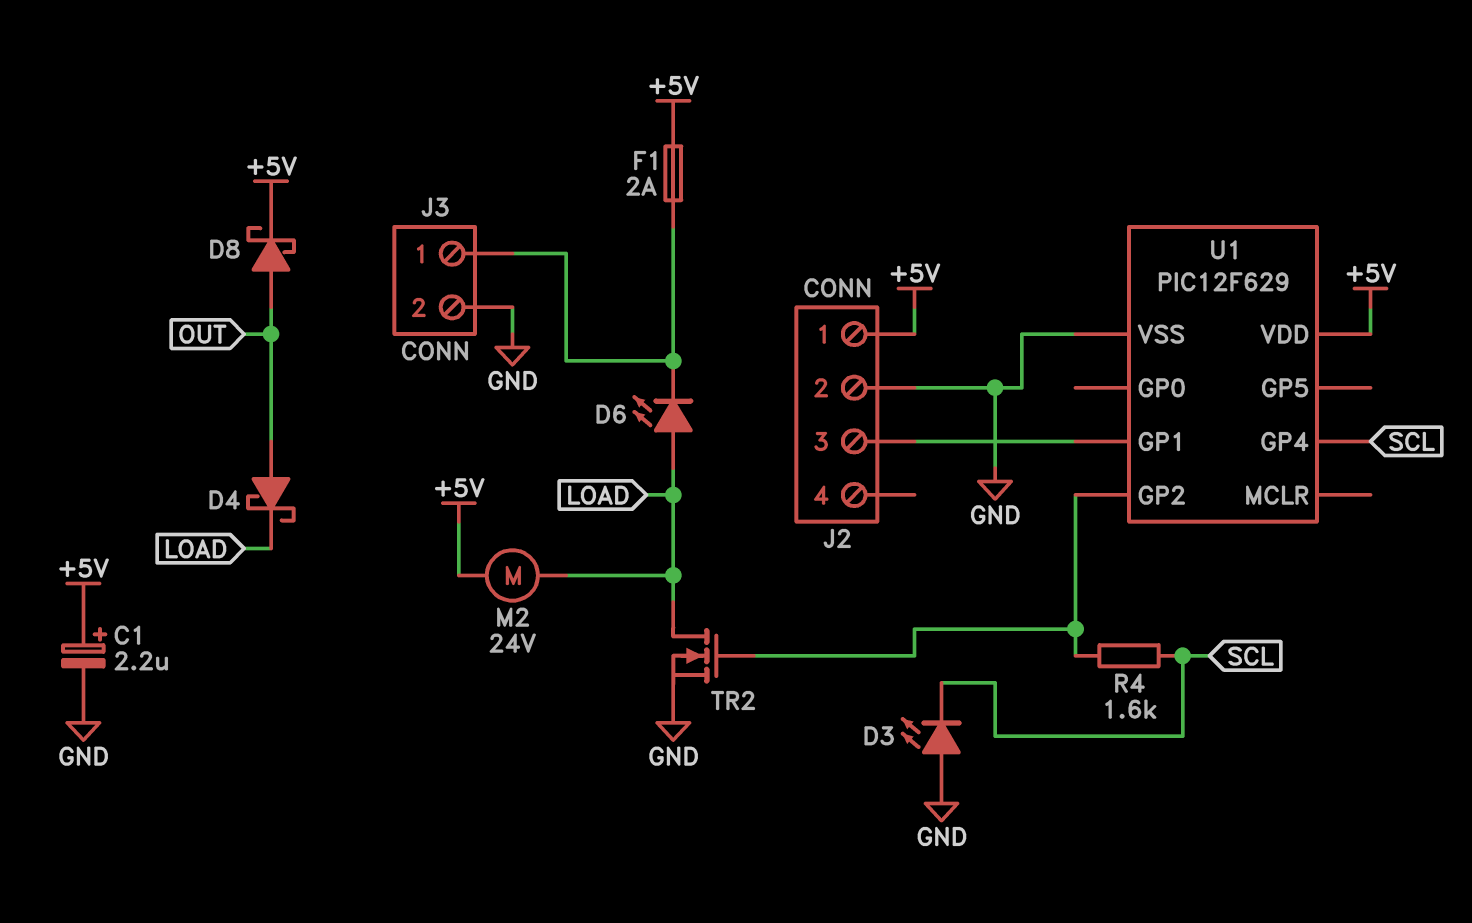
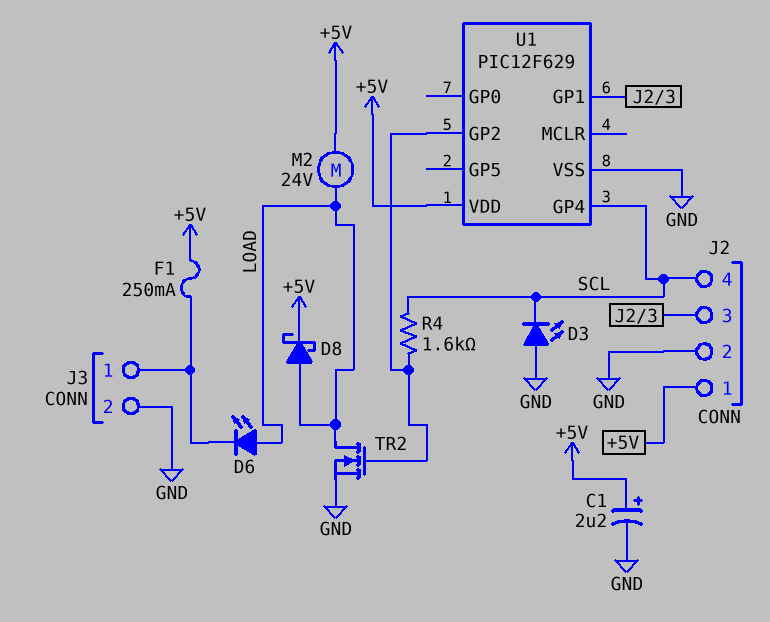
D4: schottky (A OUT, K LOAD) -> none
D8: schottky (A OUT, K +5V) -> schottky (A LOAD, K +5V)
F1: 2A (+5V, J3/1) -> 250mA (+5V, J3/1)
J2 pin 4: none -> SCL

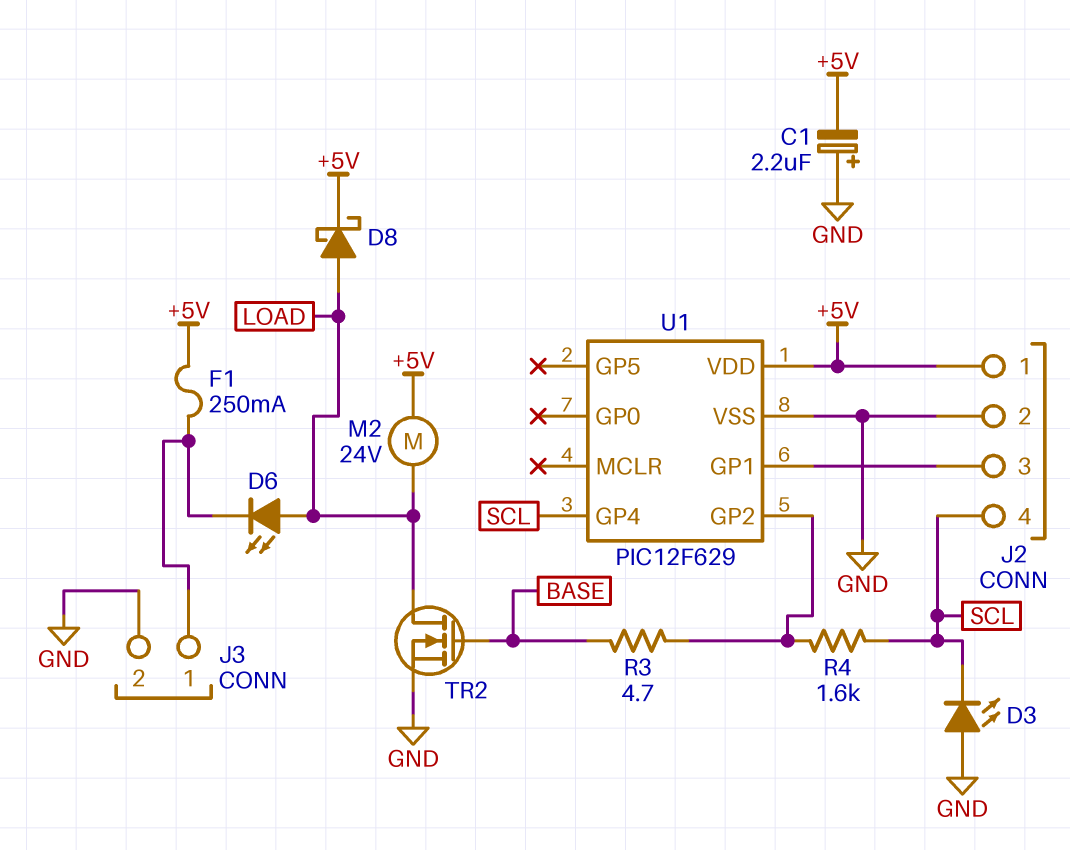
C1: 2.2uF (plus +5V, minus GND) -> 2.2uF (plus GND, minus +5V)
R3: none -> 4.7 (BASE, U1/GP2)
TR2: NMOS (G U1/GP2, D LOAD, S GND) -> NMOS (G BASE, D LOAD, S GND)

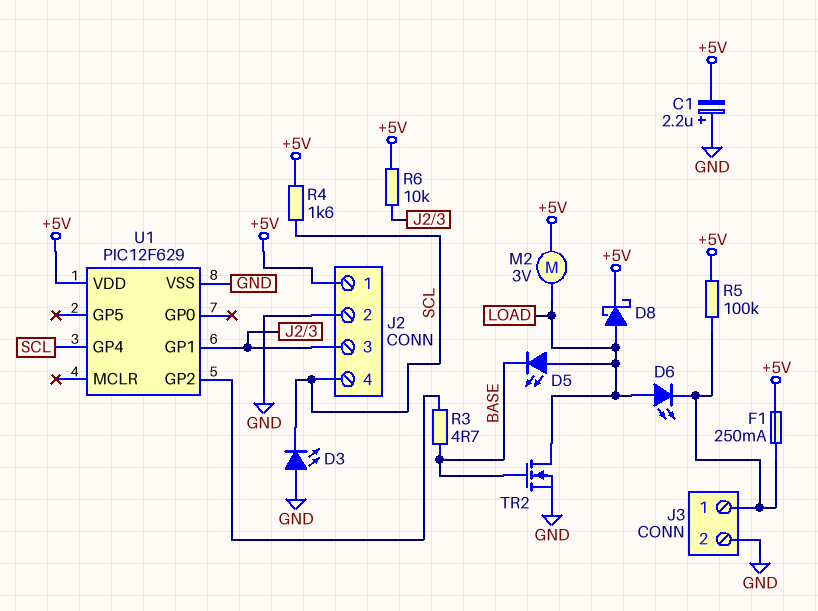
D5: none -> LED (A LOAD, K BASE)
M2: motor 24V (+5V, LOAD) -> motor 3V (+5V, LOAD)
R4: 1.6k (SCL, U1/GP2) -> 1.6k (+5V, SCL)
R5: none -> 100k (+5V, J3/1)
R6: none -> 10k (+5V, J2/3)

